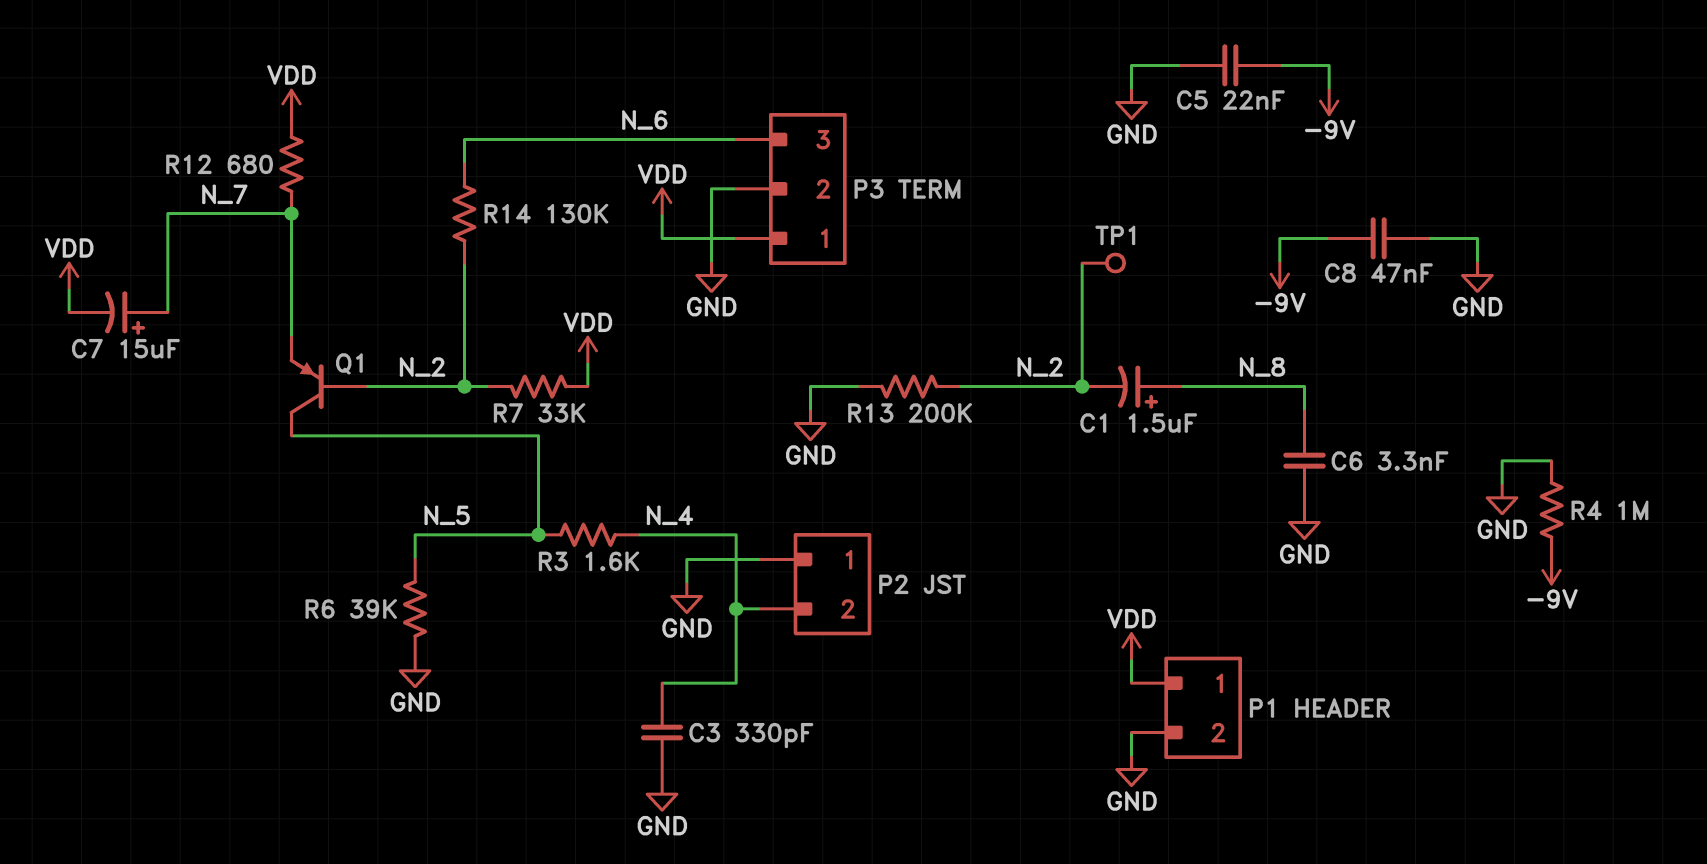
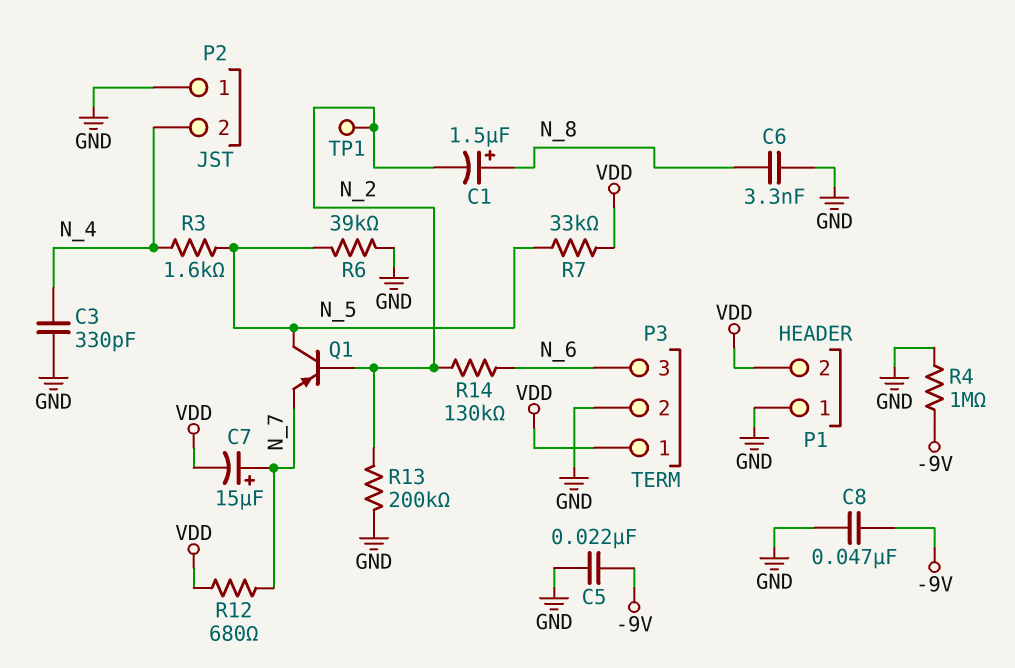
P1 pin 1: VDD -> GND
P1 pin 2: GND -> VDD
R7: 33k (N_2, VDD) -> 33k (N_5, VDD)

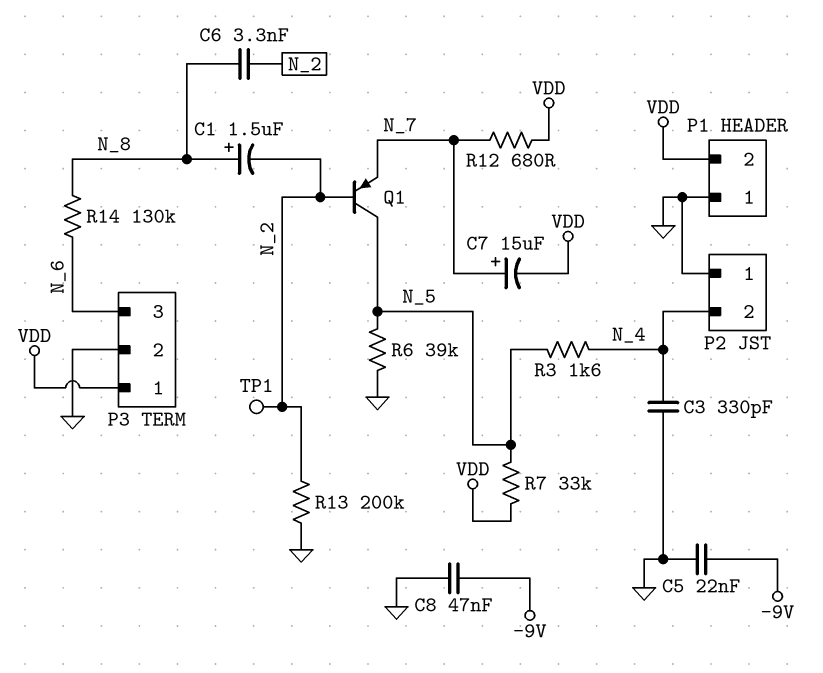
C6: 3.3nF (GND, N_8) -> 3.3nF (N_2, N_8)
R4: 1M (-9V, GND) -> none
R14: 130k (N_2, N_6) -> 130k (N_6, N_8)

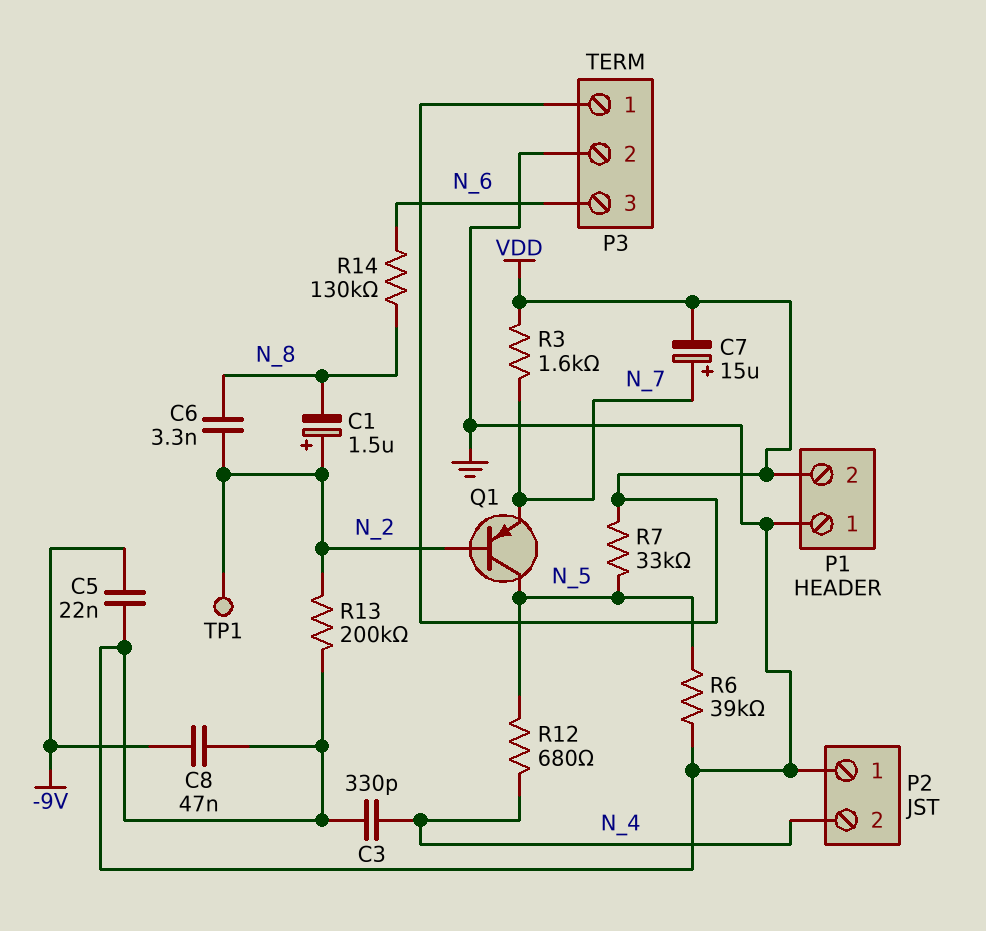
C1: 1.5uF (plus N_8, minus N_2) -> 1.5uF (plus N_2, minus N_8)
R3: 1.6k (N_4, N_5) -> 1.6k (N_7, VDD)
R12: 680 (N_7, VDD) -> 680 (N_4, N_5)

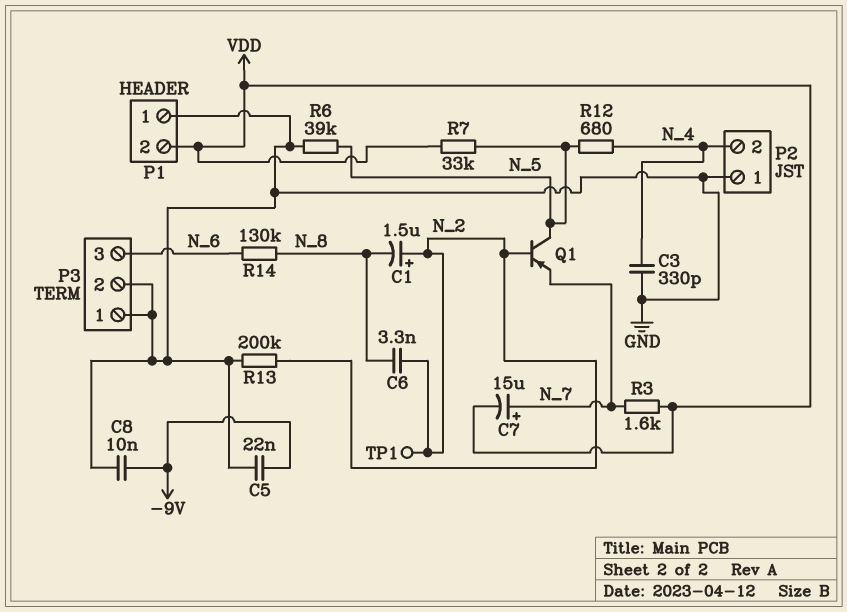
C8: 47nF (-9V, GND) -> 10nF (-9V, GND)
P3 pin 1: VDD -> GND

